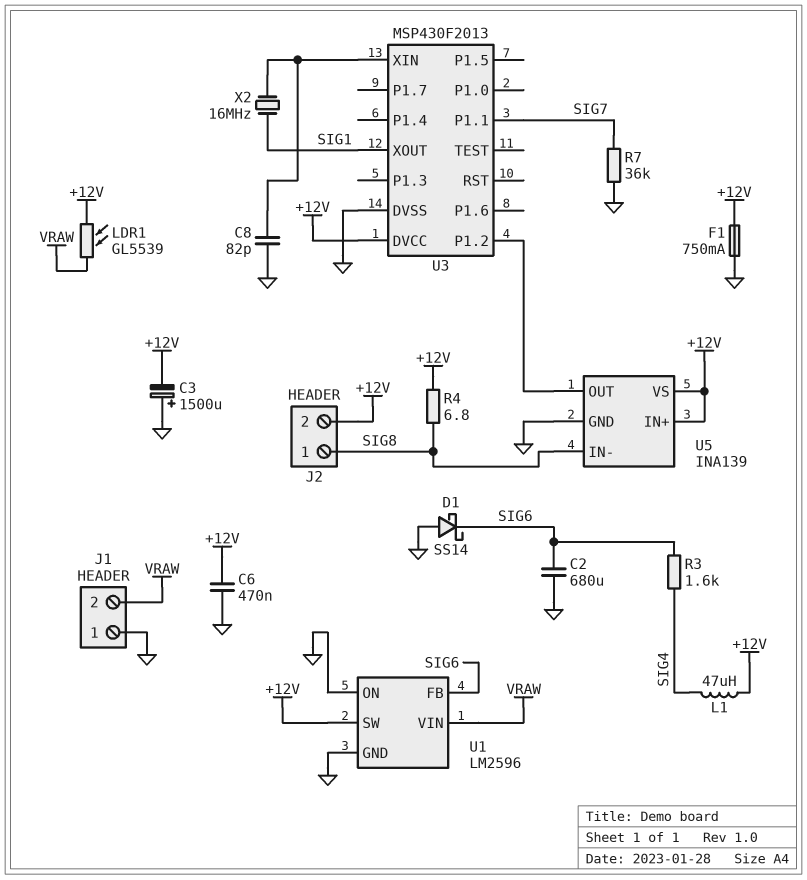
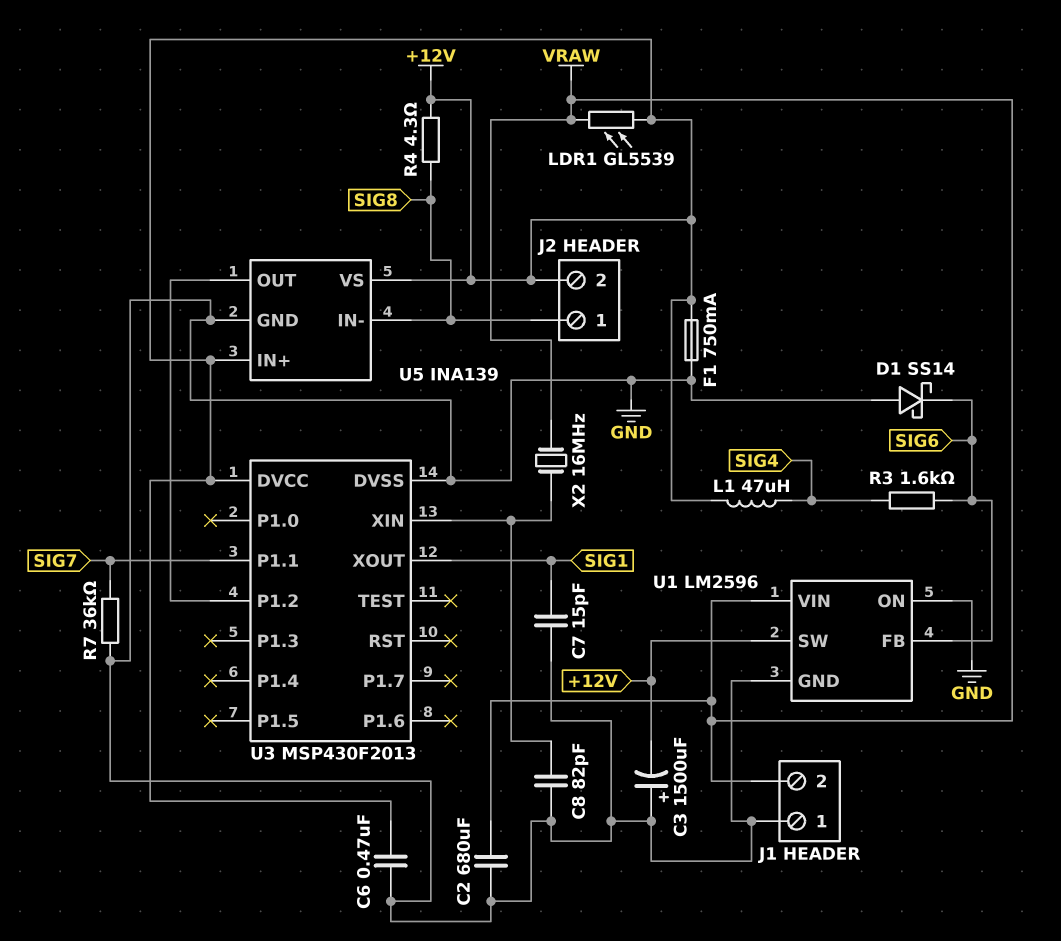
C2: 680uF (GND, SIG6) -> 680uF (GND, VRAW)
C7: none -> 15pF (GND, SIG1)
R4: 6.8 (+12V, SIG8) -> 4.3 (+12V, SIG8)
X2: 16MHz (SIG1, U3/XIN) -> 16MHz (U3/XIN, VRAW)

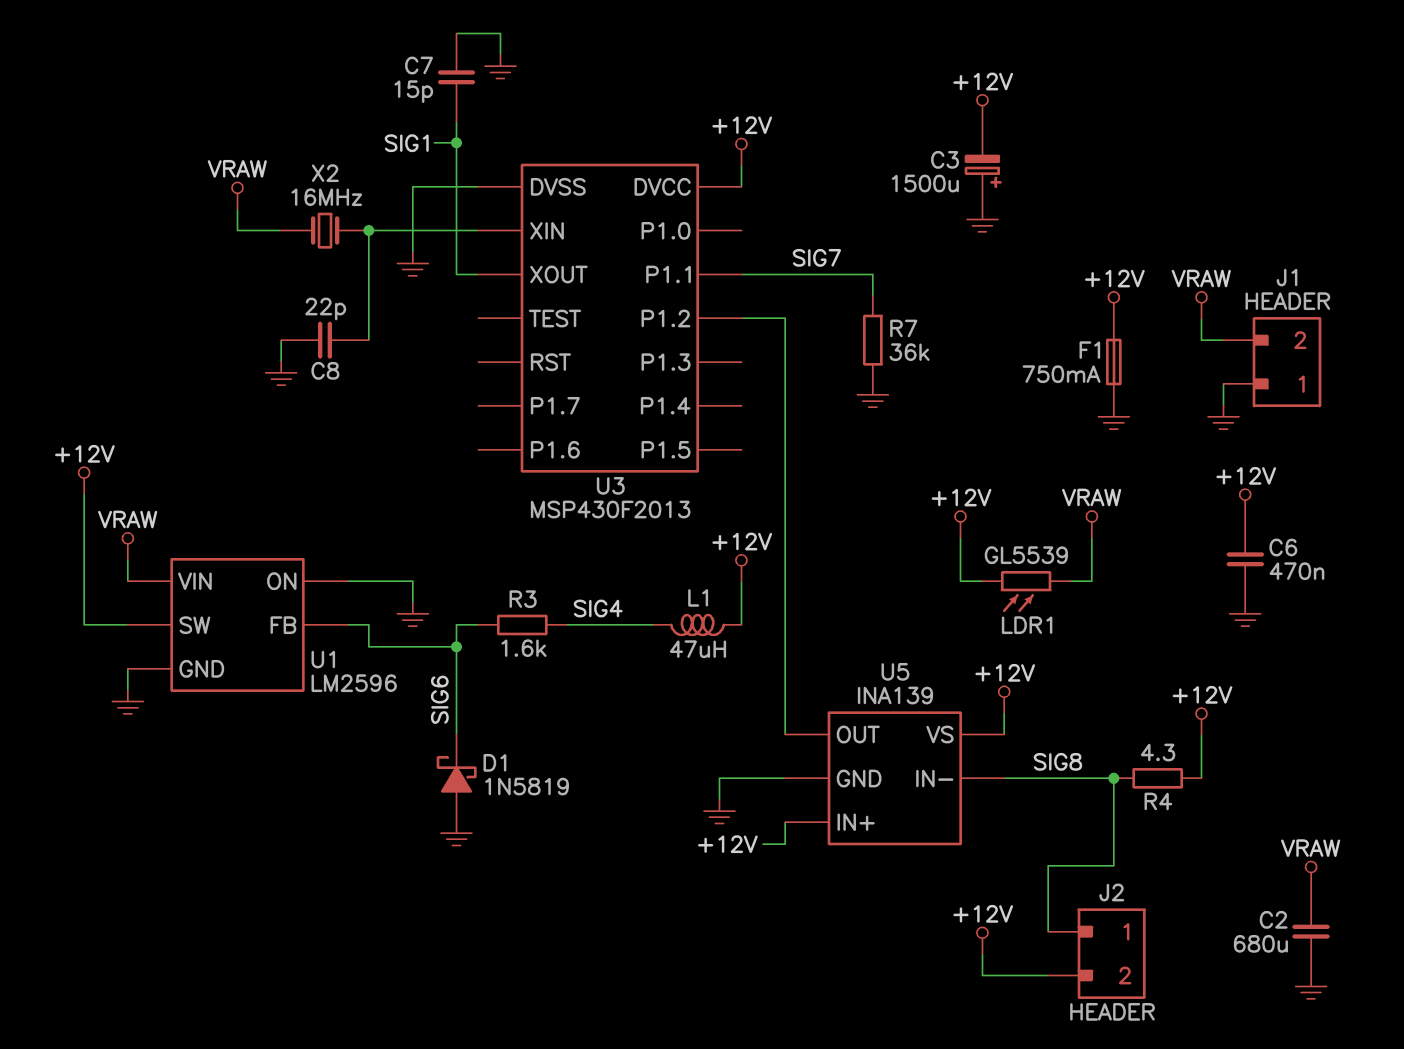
C8: 82pF (GND, U3/XIN) -> 22pF (GND, U3/XIN)
D1: schottky SS14 (A GND, K SIG6) -> schottky 1N5819 (A GND, K SIG6)

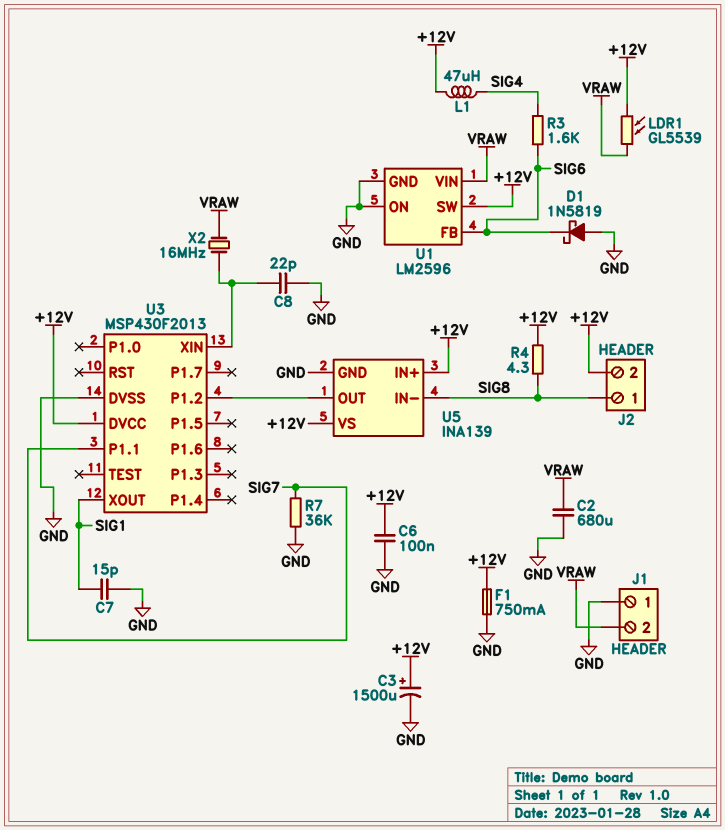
C3: 1500uF (plus GND, minus +12V) -> 1500uF (plus +12V, minus GND)
C6: 470nF (+12V, GND) -> 100nF (+12V, GND)

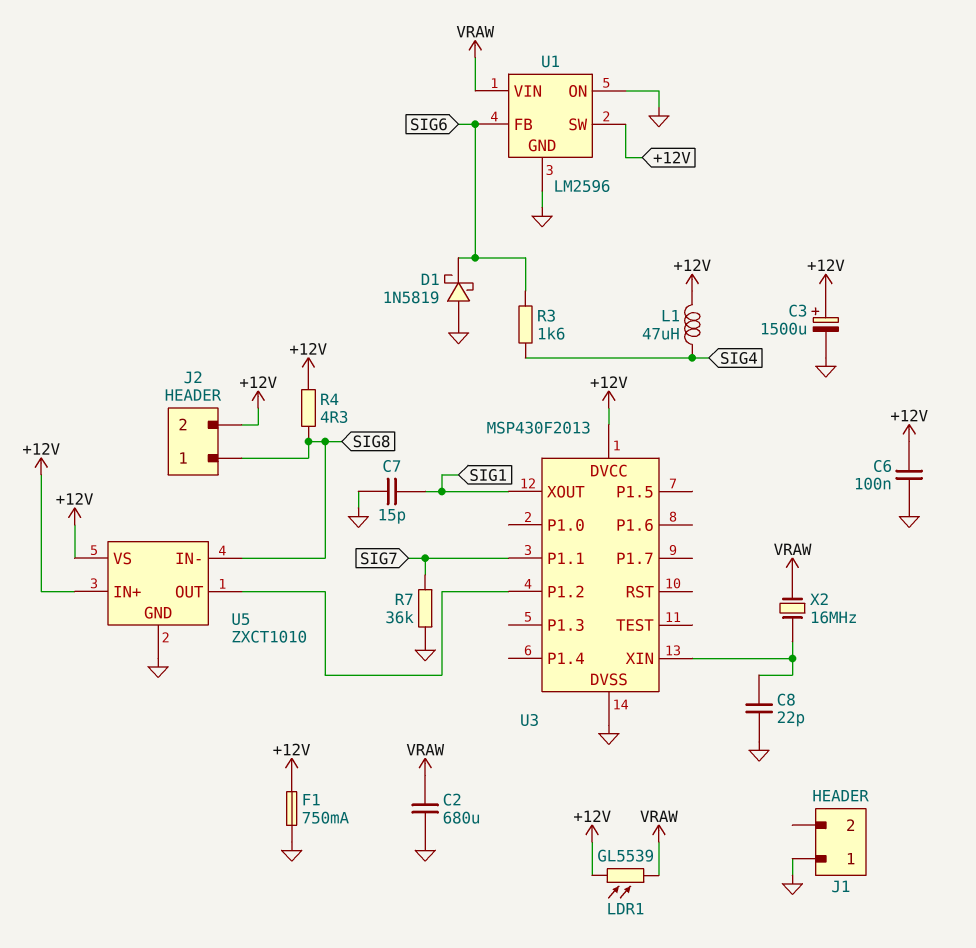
J1 pin 2: VRAW -> none
U5: INA139 -> ZXCT1010

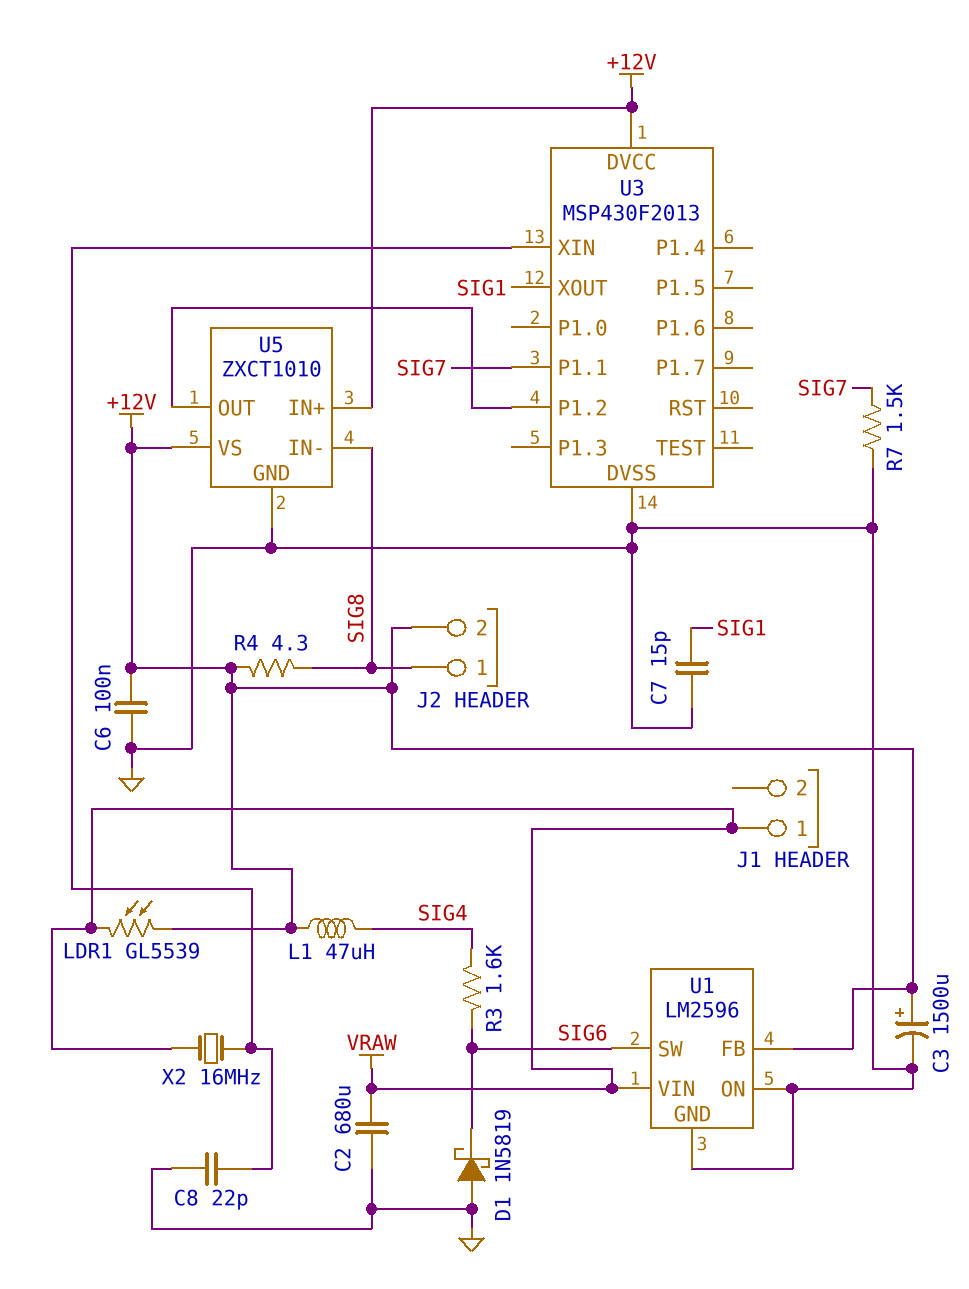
F1: 750mA (+12V, GND) -> none
J1 pin 1: GND -> VRAW
R7: 36k (GND, SIG7) -> 1.5k (GND, SIG7)
U1 pin FB: SIG6 -> +12V
U1 pin SW: +12V -> SIG6

